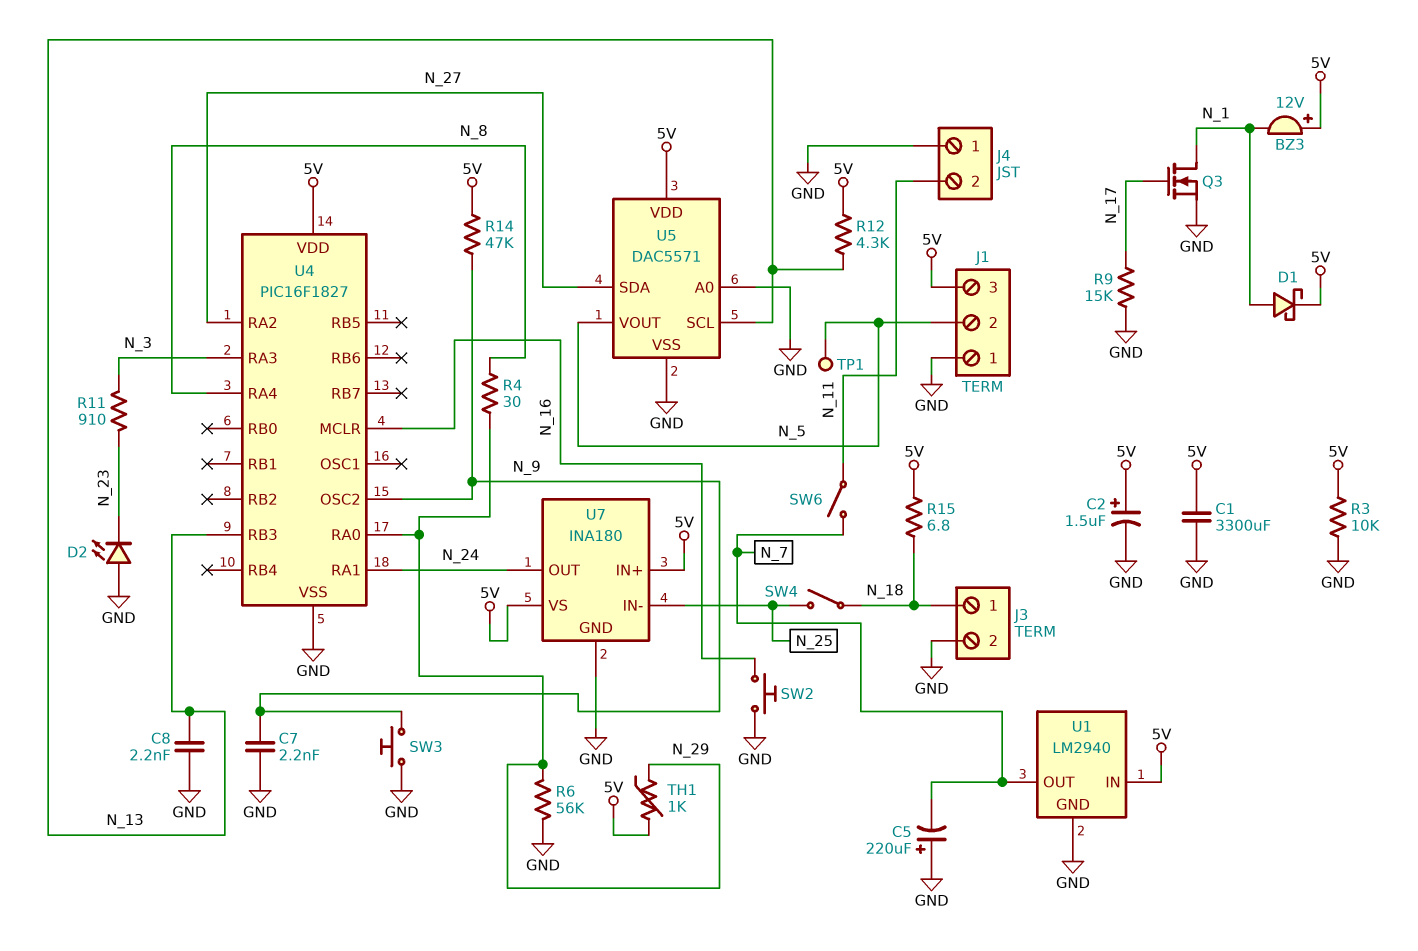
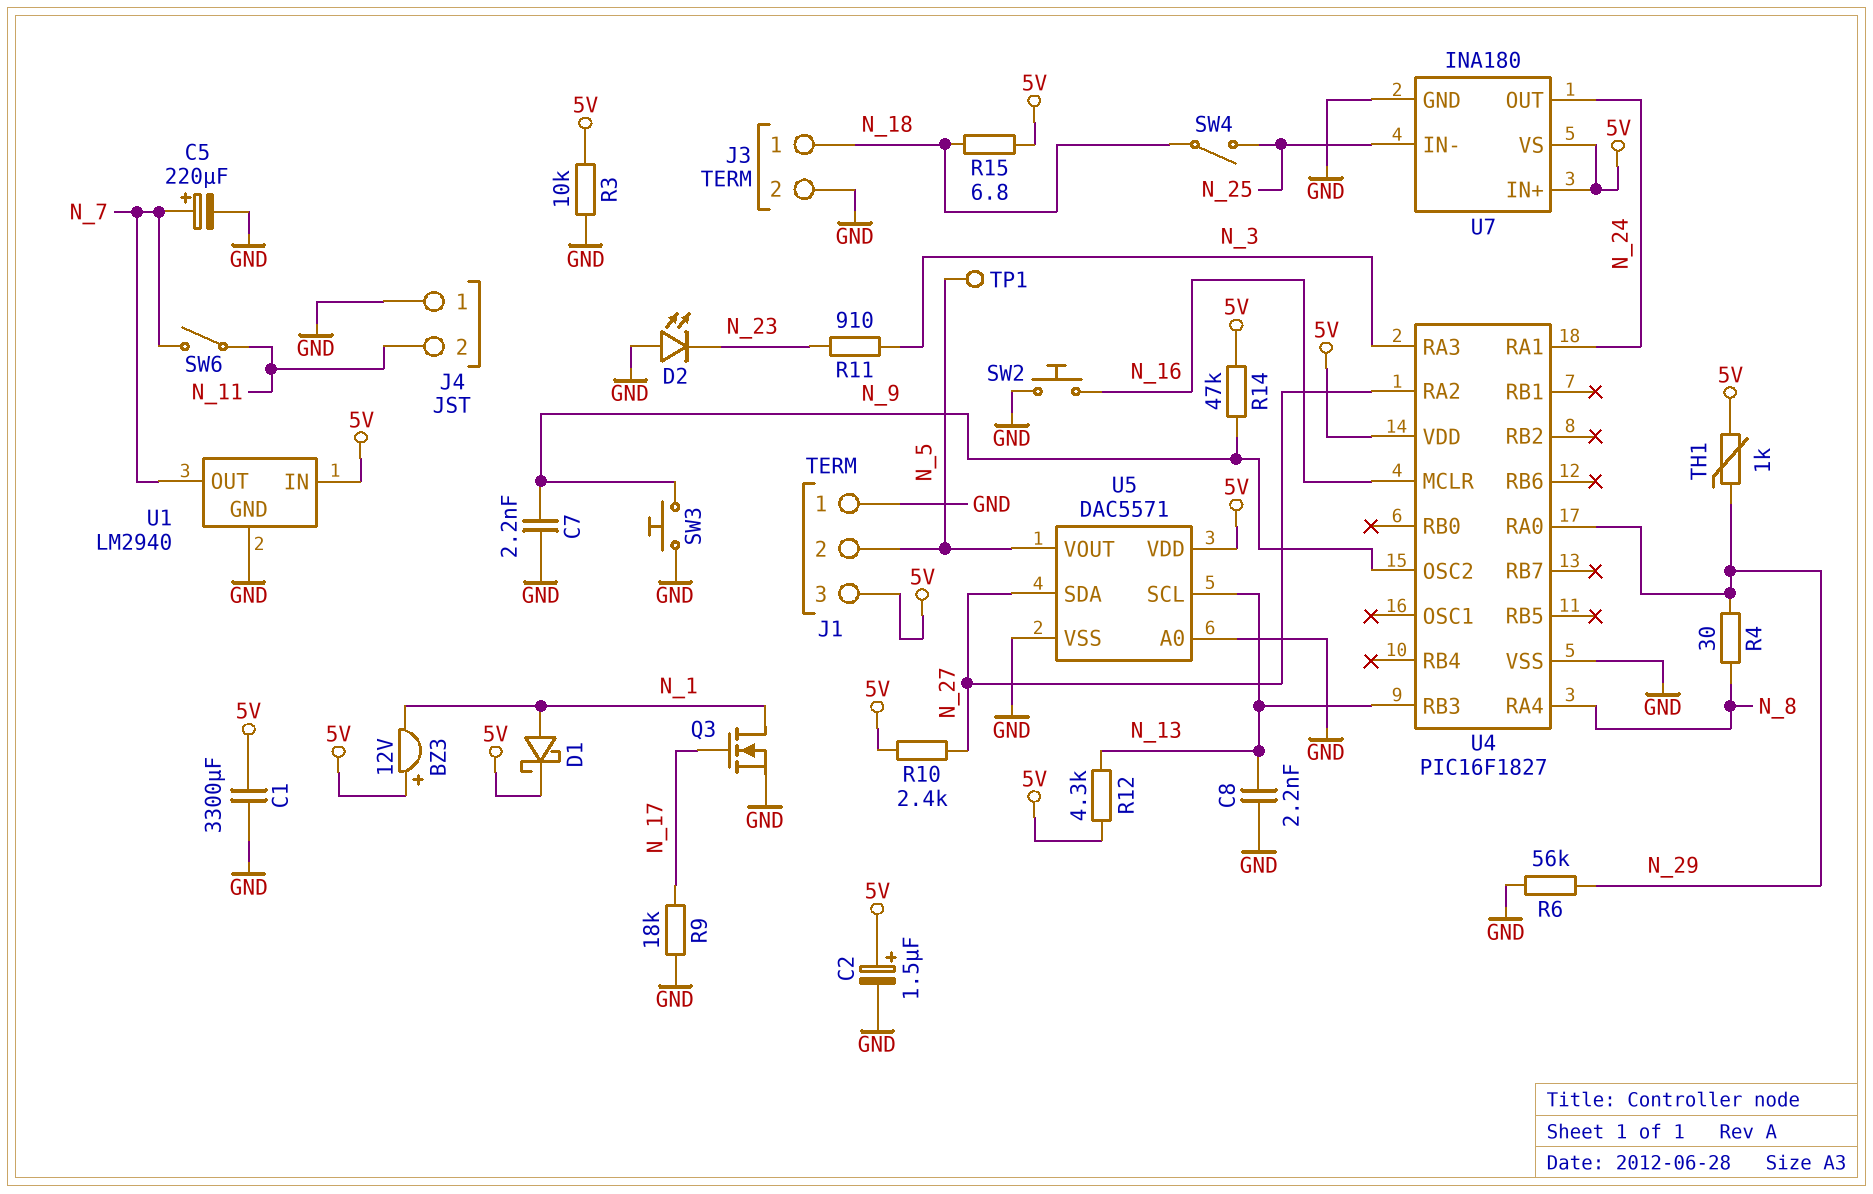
C5: 220uF (plus GND, minus N_7) -> 220uF (plus N_7, minus GND)
R9: 15k (GND, N_17) -> 18k (GND, N_17)
R10: none -> 2.4k (5V, N_27)

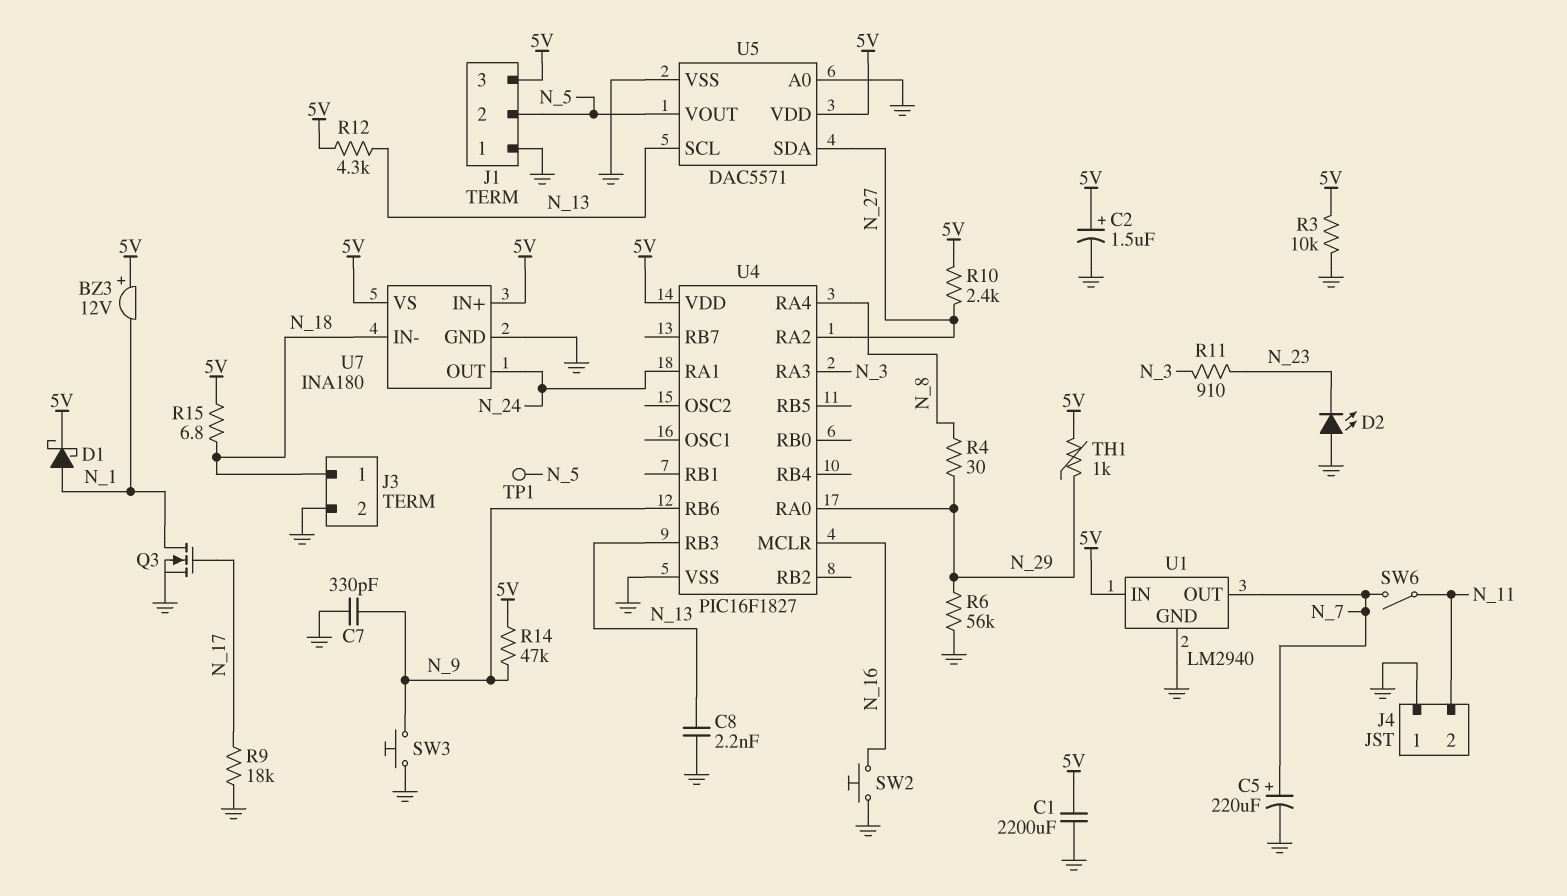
C1: 3300uF (5V, GND) -> 2200uF (5V, GND)
C7: 2.2nF (GND, N_9) -> 330pF (GND, N_9)
SW4: switch (N_18, N_25) -> none
U4 pin OSC2: N_9 -> none
U4 pin RB6: none -> N_9
U7 pin IN-: N_25 -> N_18

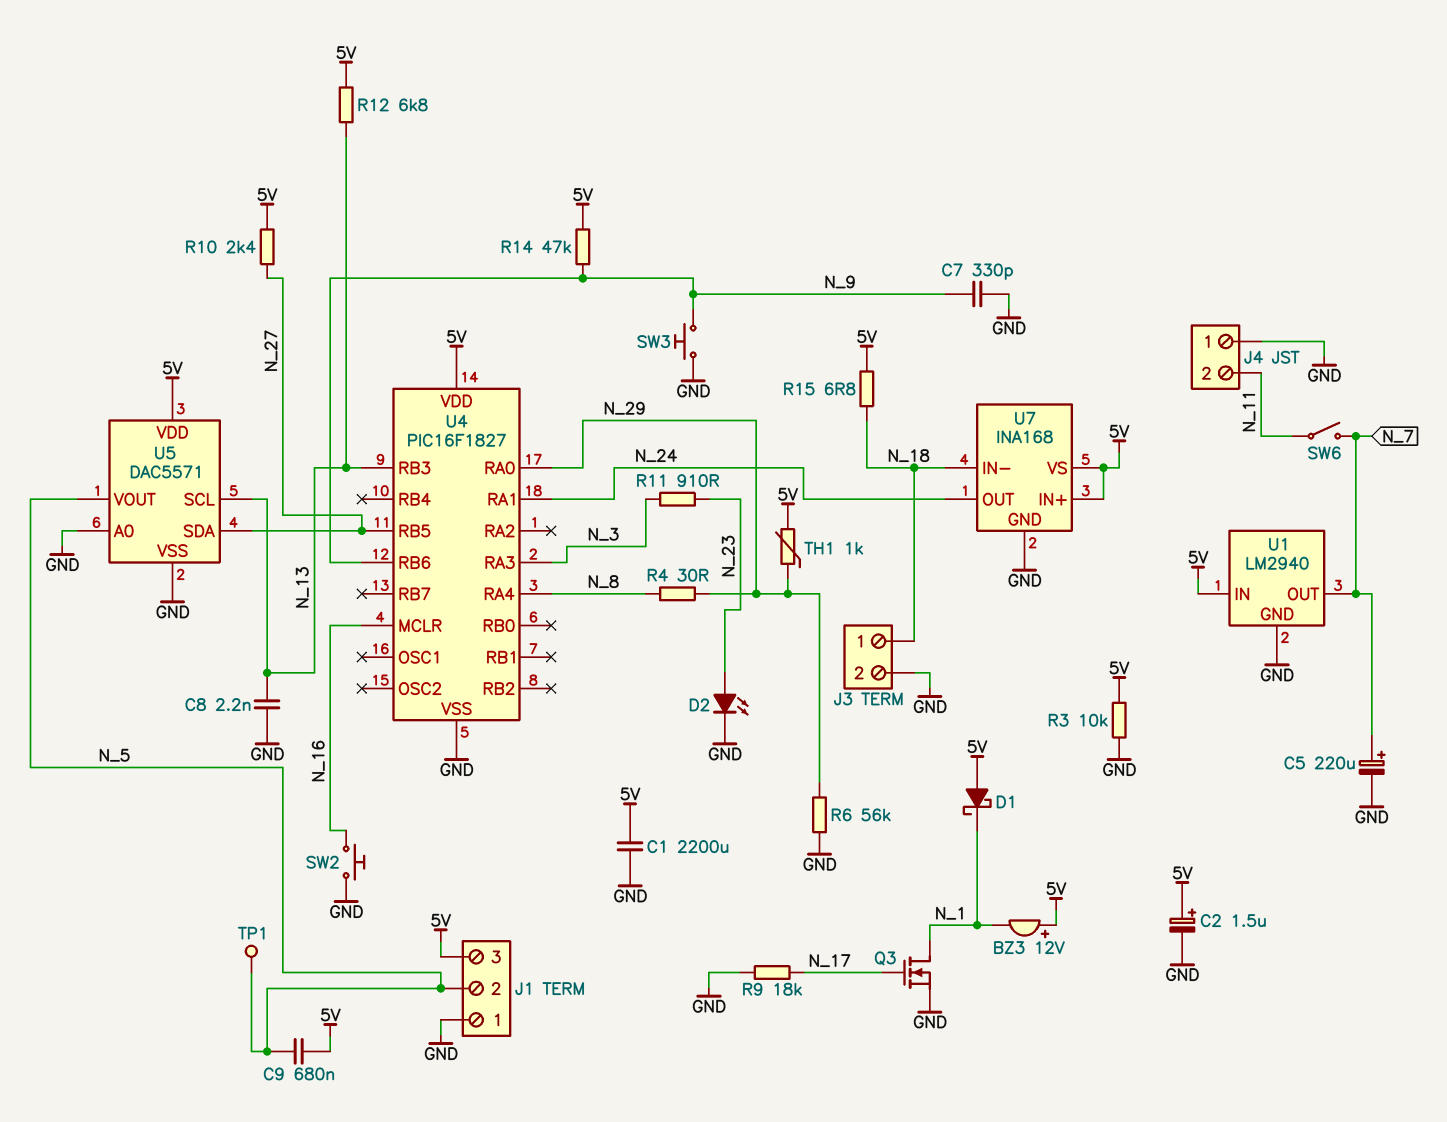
C9: none -> 680nF (5V, N_5)
D1: schottky (A N_1, K 5V) -> schottky (A 5V, K N_1)
D2: LED (A GND, K N_23) -> LED (A N_23, K GND)
R12: 4.3k (5V, N_13) -> 6.8k (5V, N_13)
U4 pin RA2: N_27 -> none
U4 pin RB5: none -> N_27
U7: INA180 -> INA168

